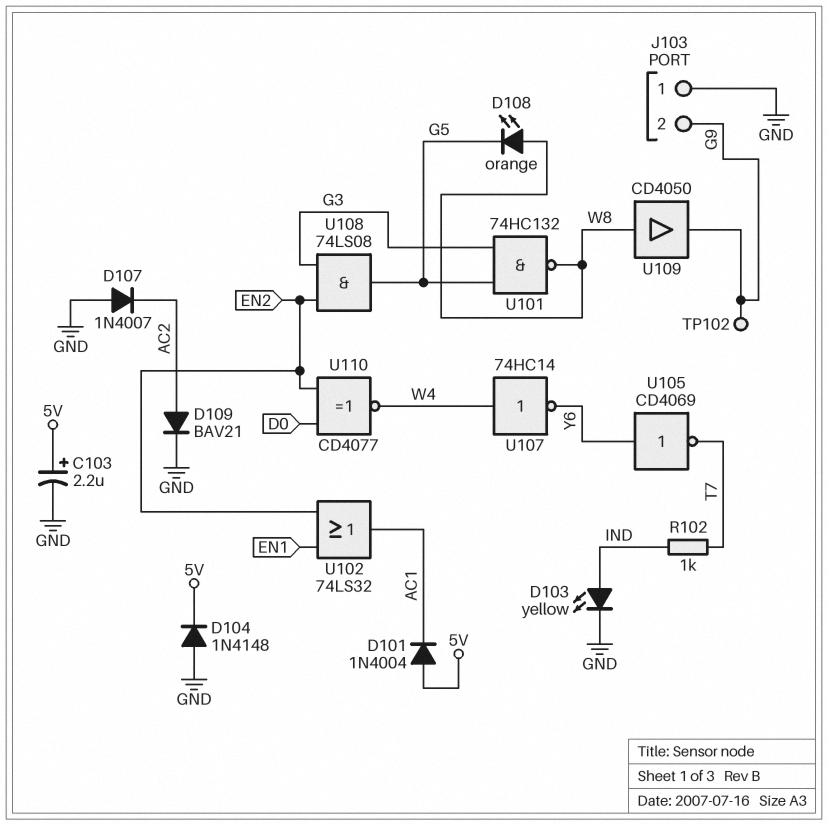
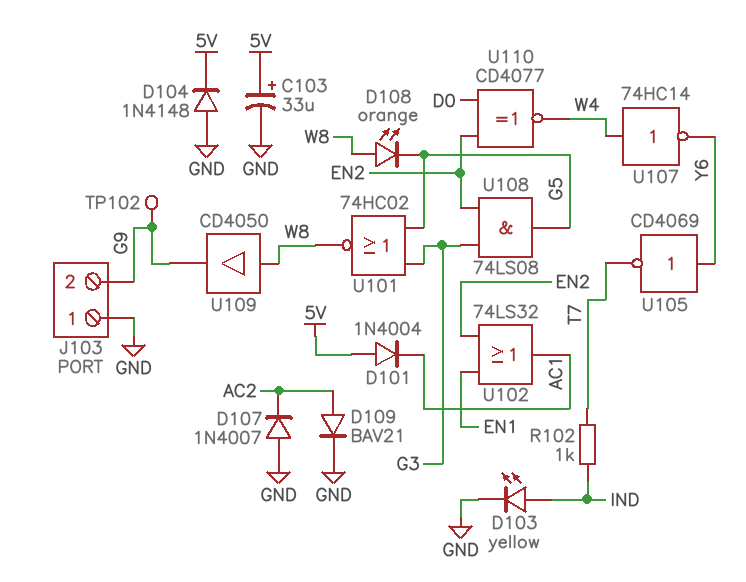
C103: 2.2uF (plus 5V, minus GND) -> 33uF (plus 5V, minus GND)
U101: NAND 74HC132 (in G3, in G5, out W8) -> NOR 74HC02 (in G3, in G5, out W8)

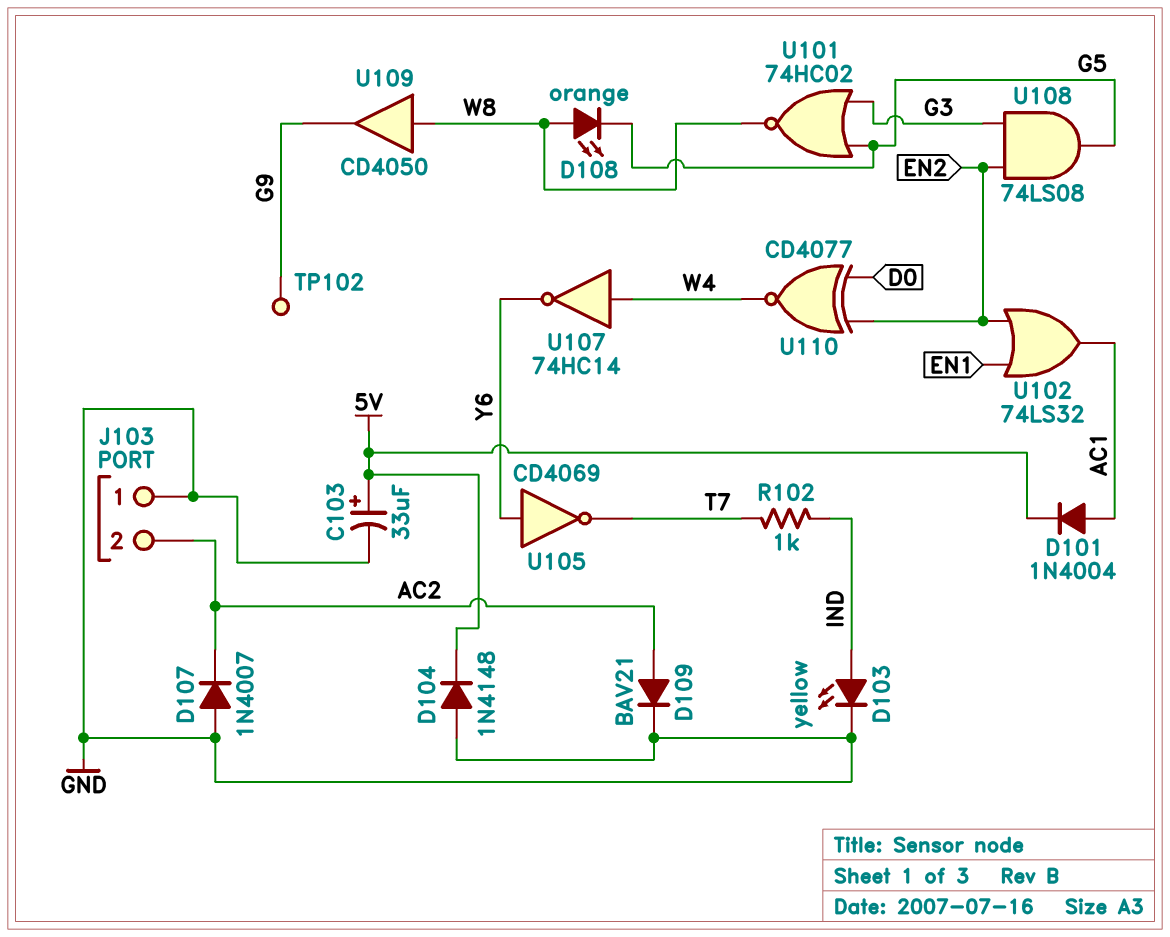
D101: diode 1N4004 (A 5V, K AC1) -> diode 1N4004 (A AC1, K 5V)
J103 pin 2: G9 -> AC2

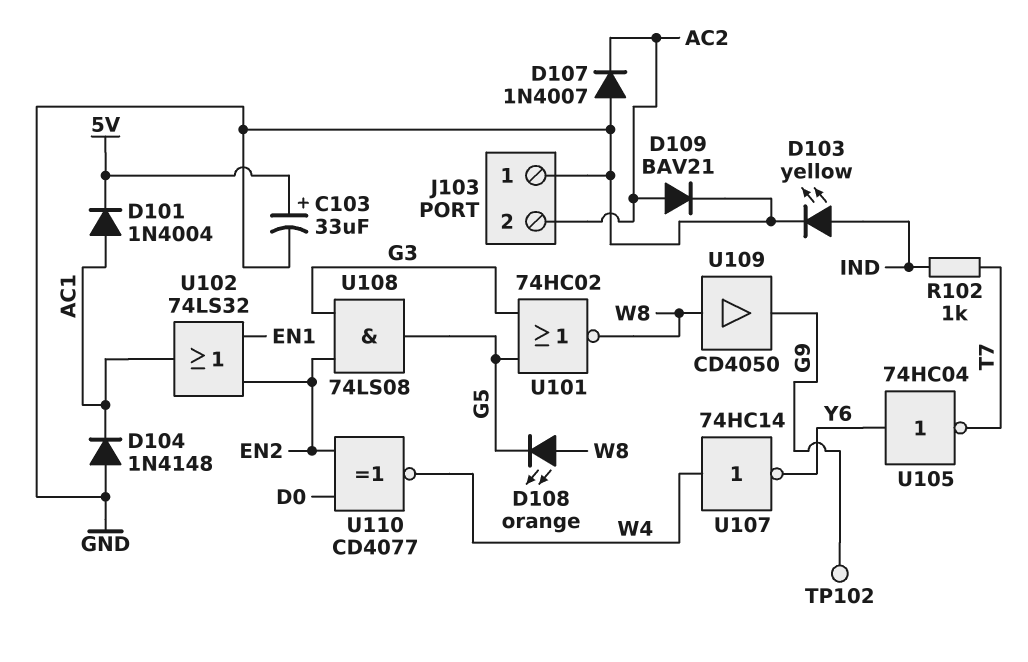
D104: diode 1N4148 (A GND, K 5V) -> diode 1N4148 (A GND, K AC1)
U105: NOT CD4069 (in Y6, out T7) -> NOT 74HC04 (in Y6, out T7)

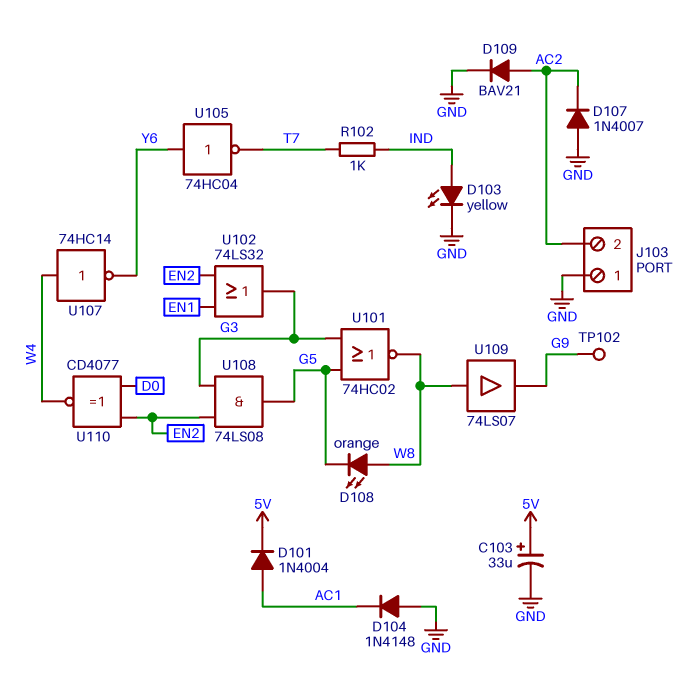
U102: OR 74LS32 (in EN1, in EN2, out AC1) -> OR 74LS32 (in EN1, in EN2, out G3)
U109: buffer CD4050 (in W8, out G9) -> buffer 74LS07 (in W8, out G9)

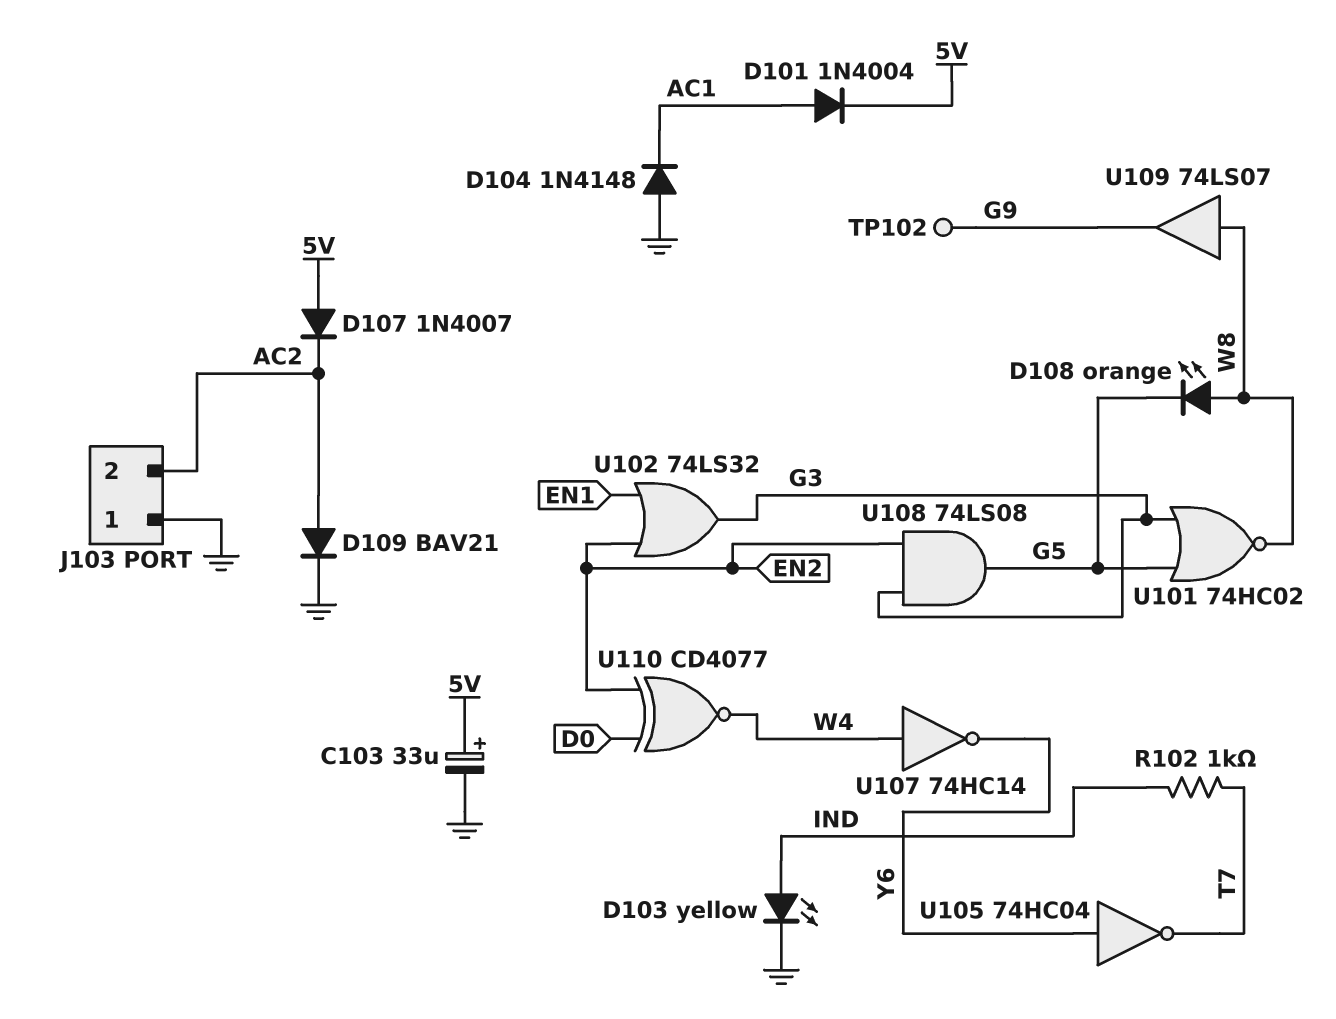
D107: diode 1N4007 (A GND, K AC2) -> diode 1N4007 (A 5V, K AC2)

